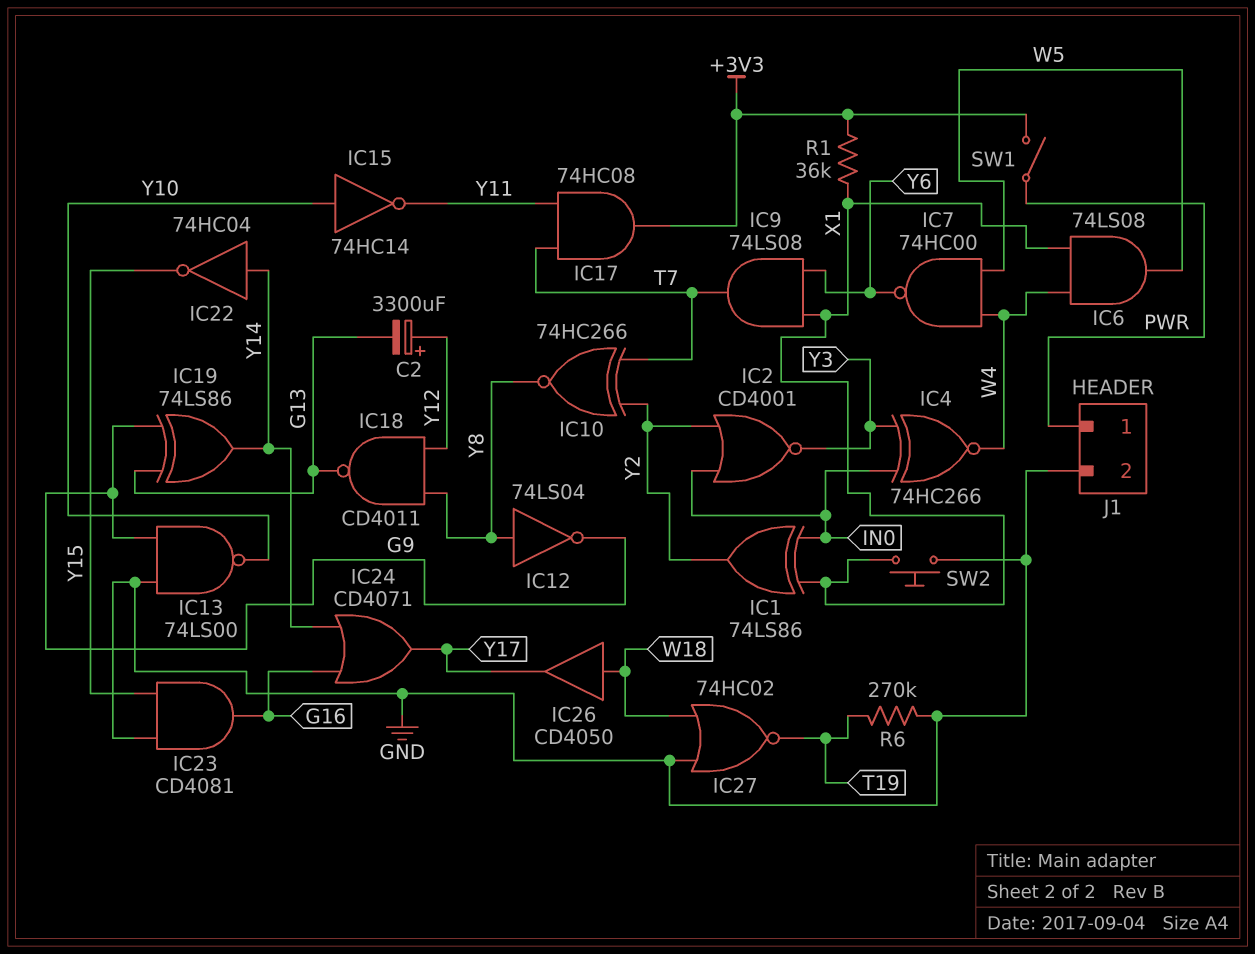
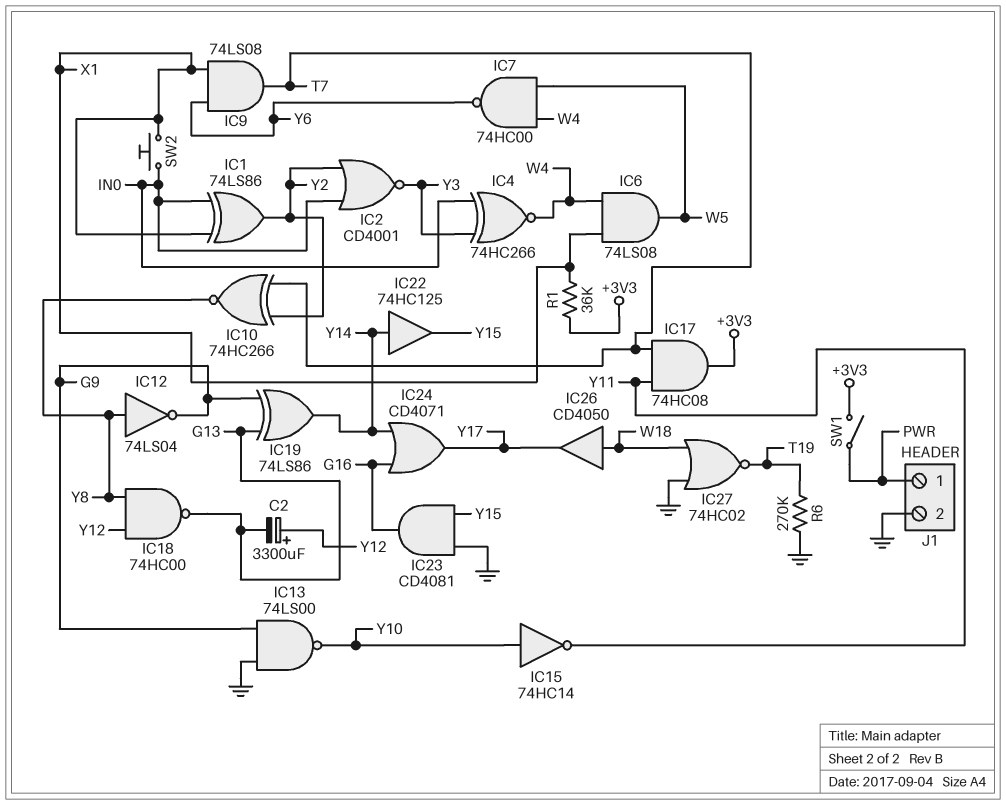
IC18: NAND CD4011 (in Y8, in Y12, out G13) -> NAND 74HC00 (in Y8, in Y12, out G13)
IC22: NOT 74HC04 (in Y14, out Y15) -> buffer 74HC125 (in Y14, out Y15)
SW2: button (GND, X1) -> button (IN0, X1)

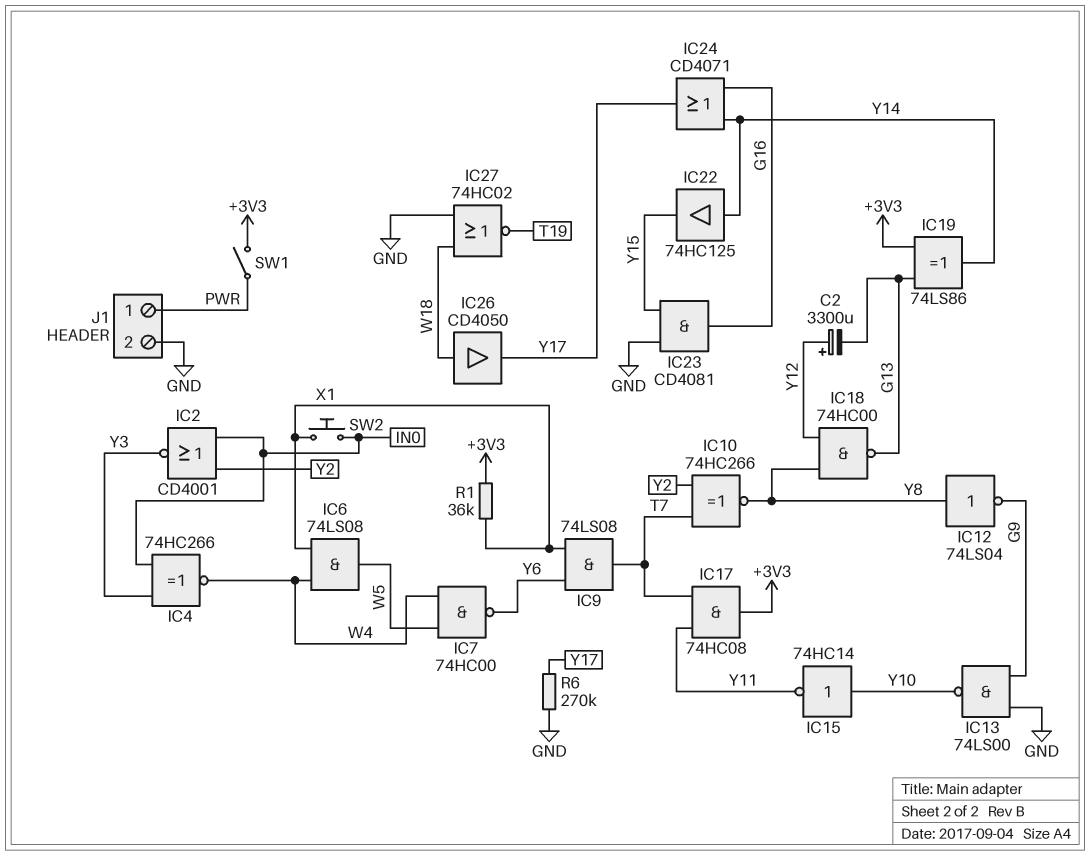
IC1: XOR 74LS86 (in IN0, in X1, out Y2) -> none
IC19: XOR 74LS86 (in G9, in G13, out Y14) -> XOR 74LS86 (in +3V3, in G13, out Y14)
R6: 270k (GND, T19) -> 270k (GND, Y17)

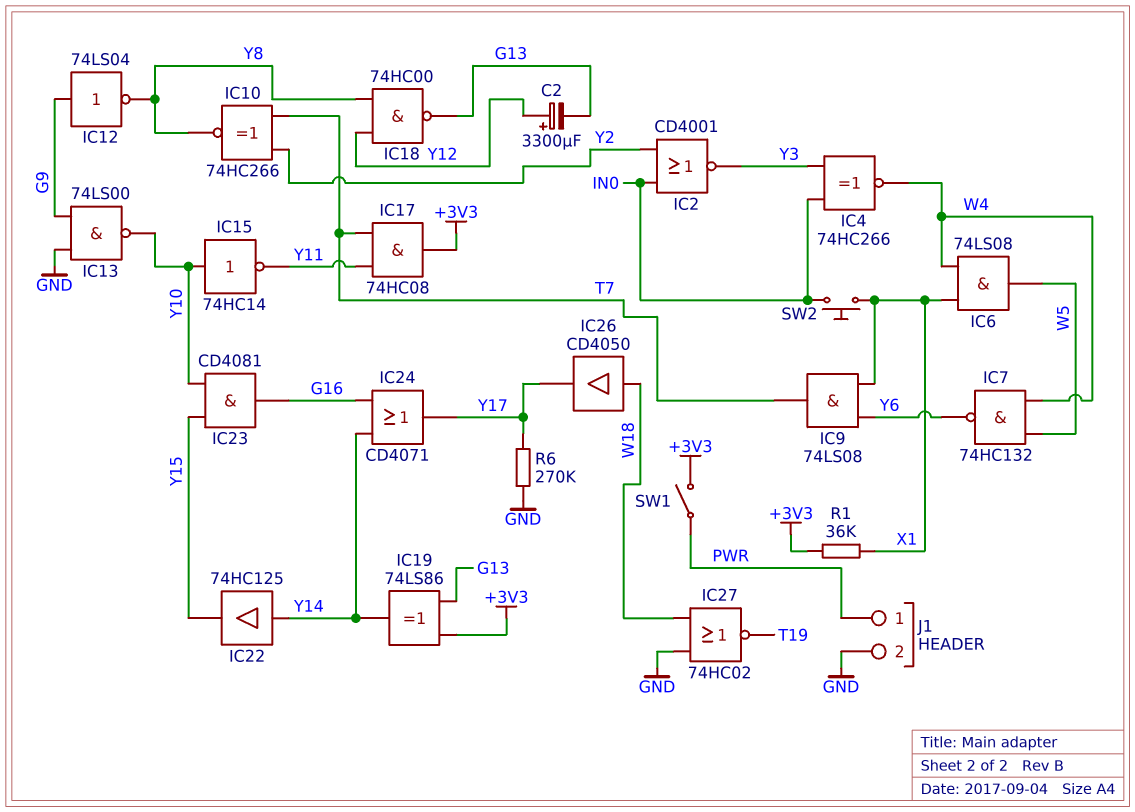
IC7: NAND 74HC00 (in W4, in W5, out Y6) -> NAND 74HC132 (in W4, in W5, out Y6)
IC12: NOT 74LS04 (in Y8, out G9) -> NOT 74LS04 (in G9, out Y8)
IC23: AND CD4081 (in GND, in Y15, out G16) -> AND CD4081 (in Y10, in Y15, out G16)

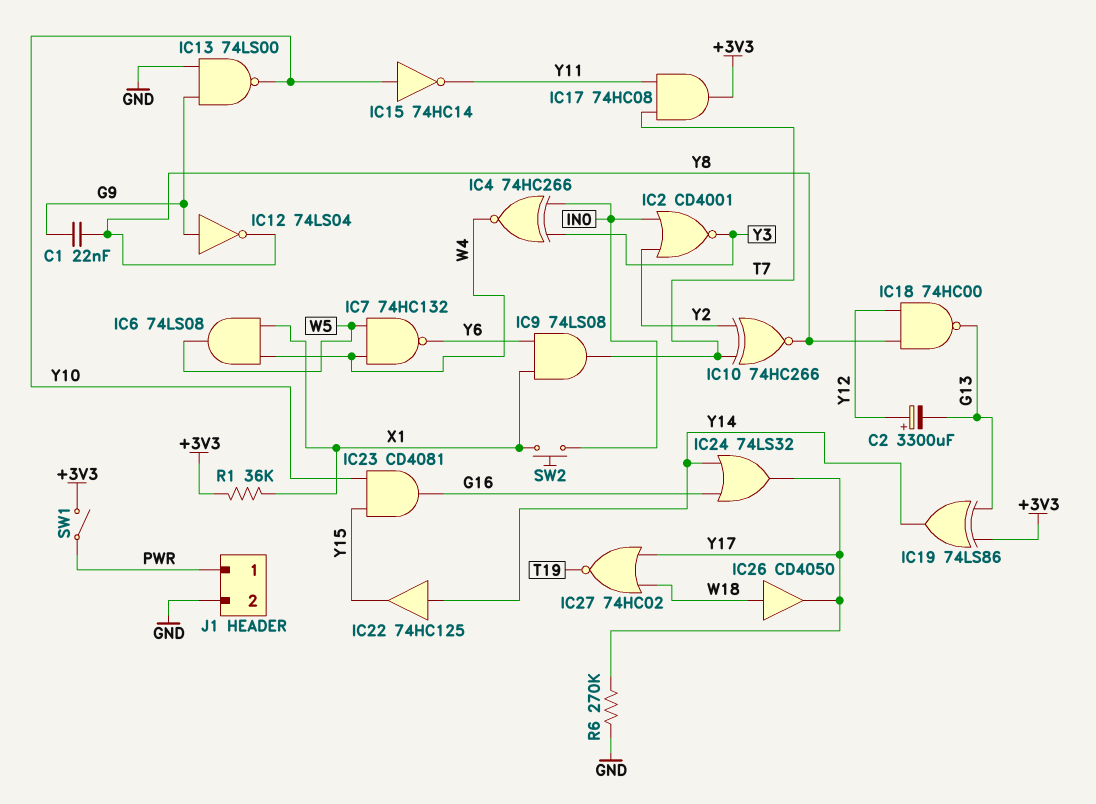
C1: none -> 22nF (G9, Y8)
IC24: OR CD4071 (in G16, in Y14, out Y17) -> OR 74LS32 (in G16, in Y14, out Y17)
IC27: NOR 74HC02 (in GND, in W18, out T19) -> NOR 74HC02 (in W18, in Y17, out T19)

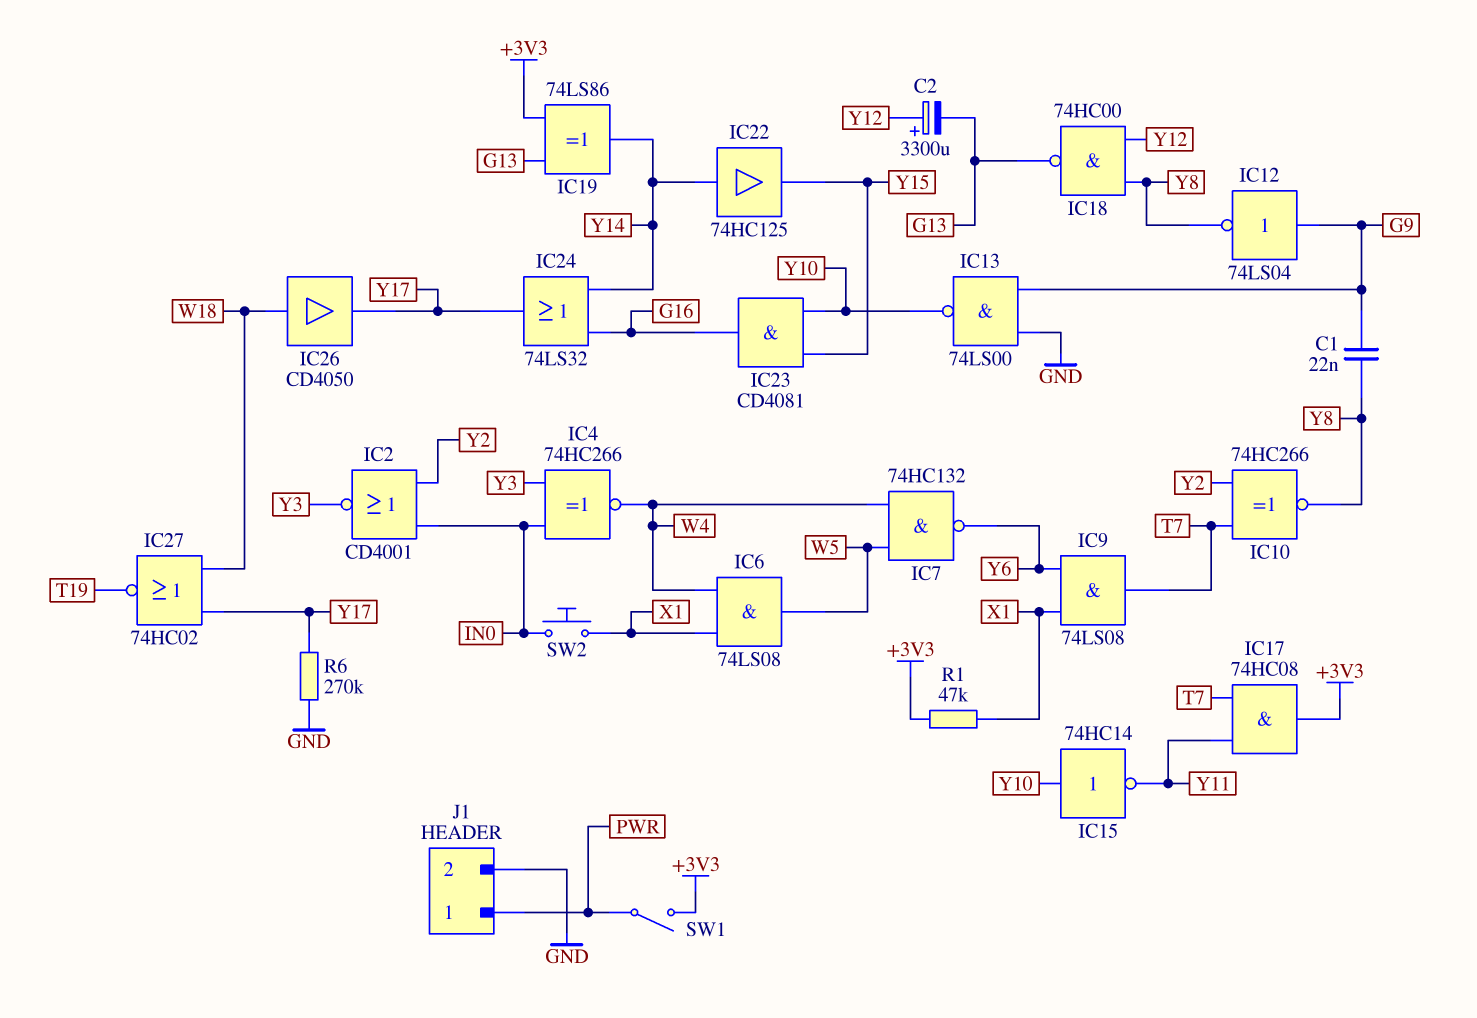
R1: 36k (+3V3, X1) -> 47k (+3V3, X1)

